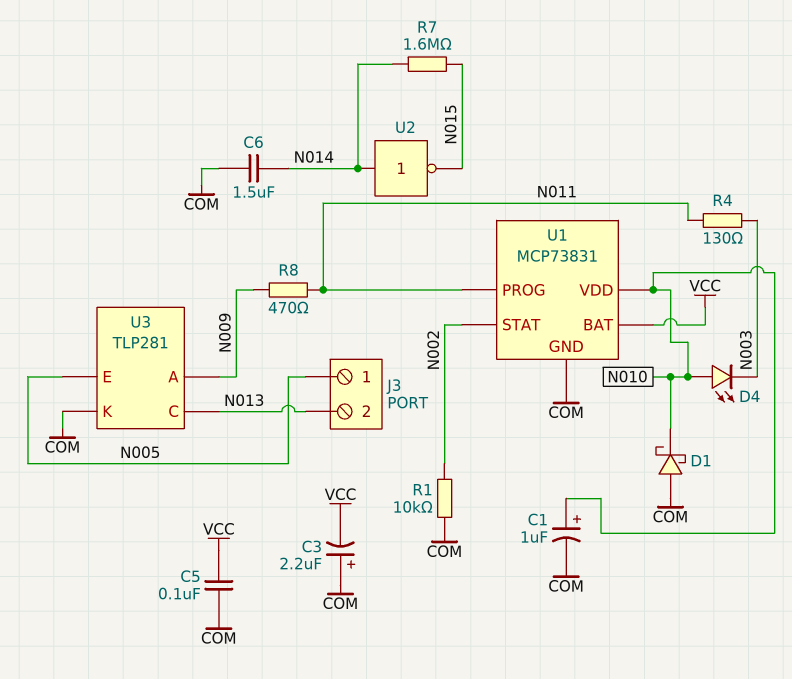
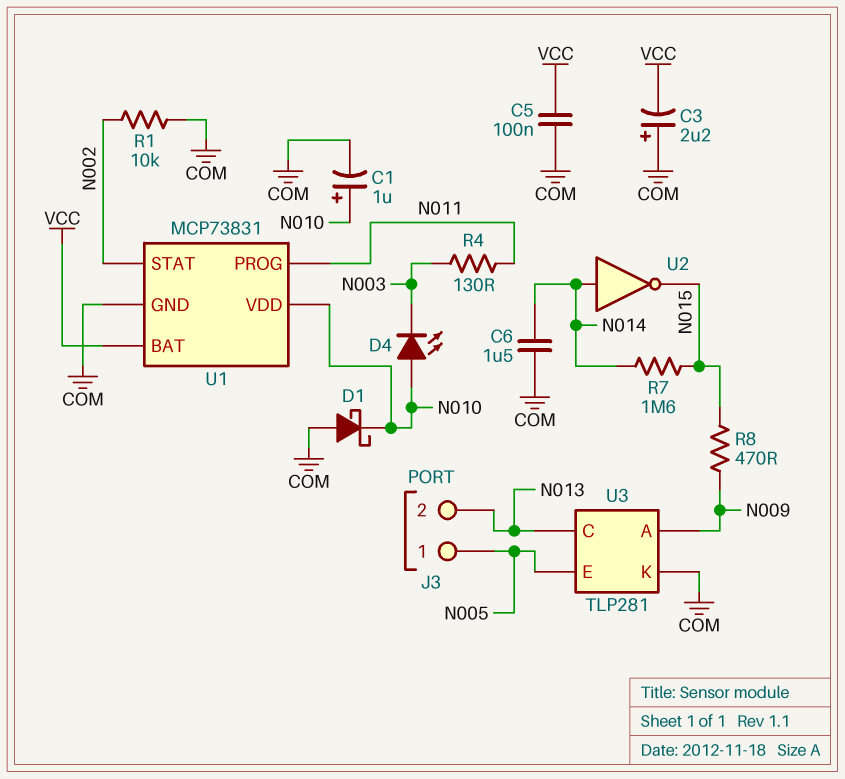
R8: 470 (N009, N011) -> 470 (N009, N015)

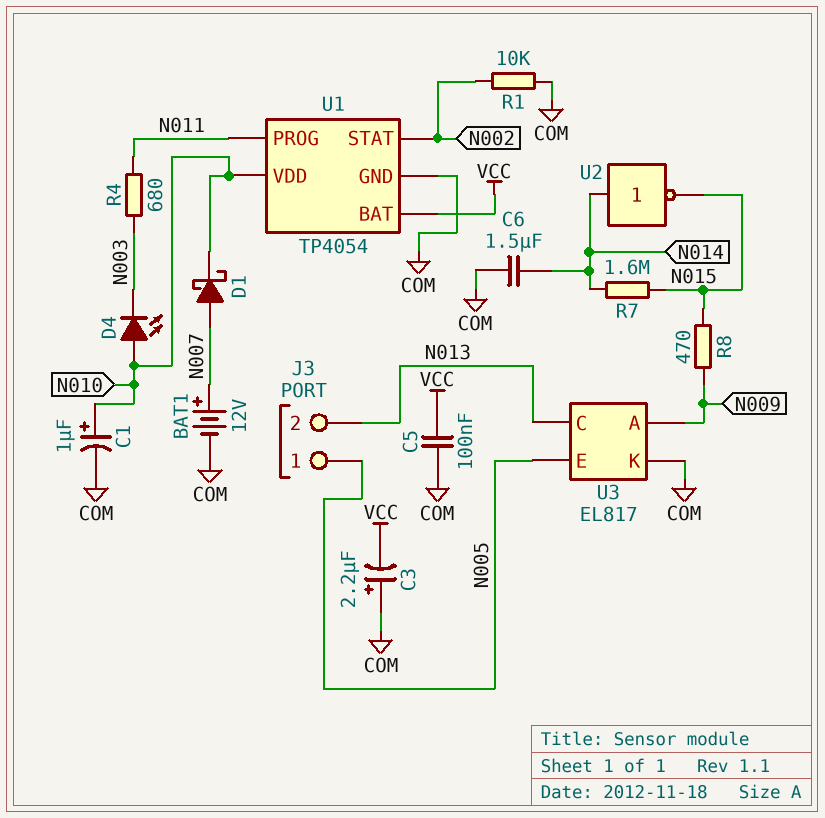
BAT1: none -> 12V (plus N007, minus COM)
D1: schottky (A COM, K N010) -> schottky (A N007, K N010)
R4: 130 (N003, N011) -> 680 (N003, N011)
U1: MCP73831 -> TP4054
U3: TLP281 -> EL817

